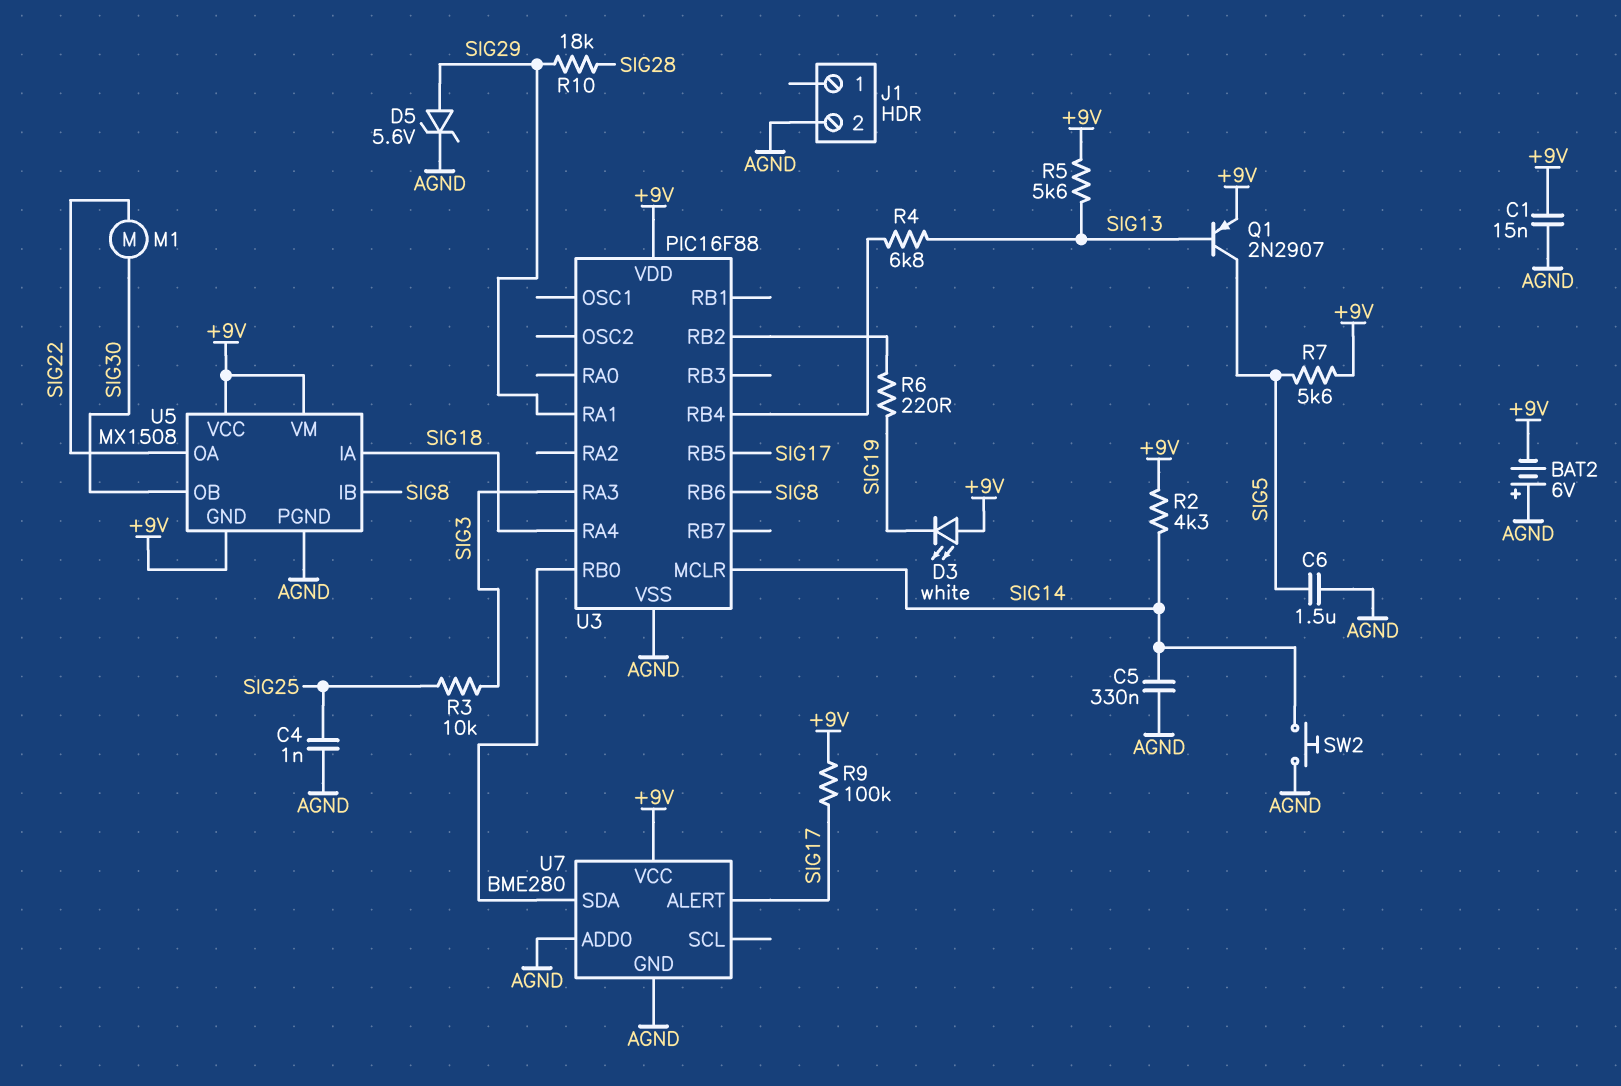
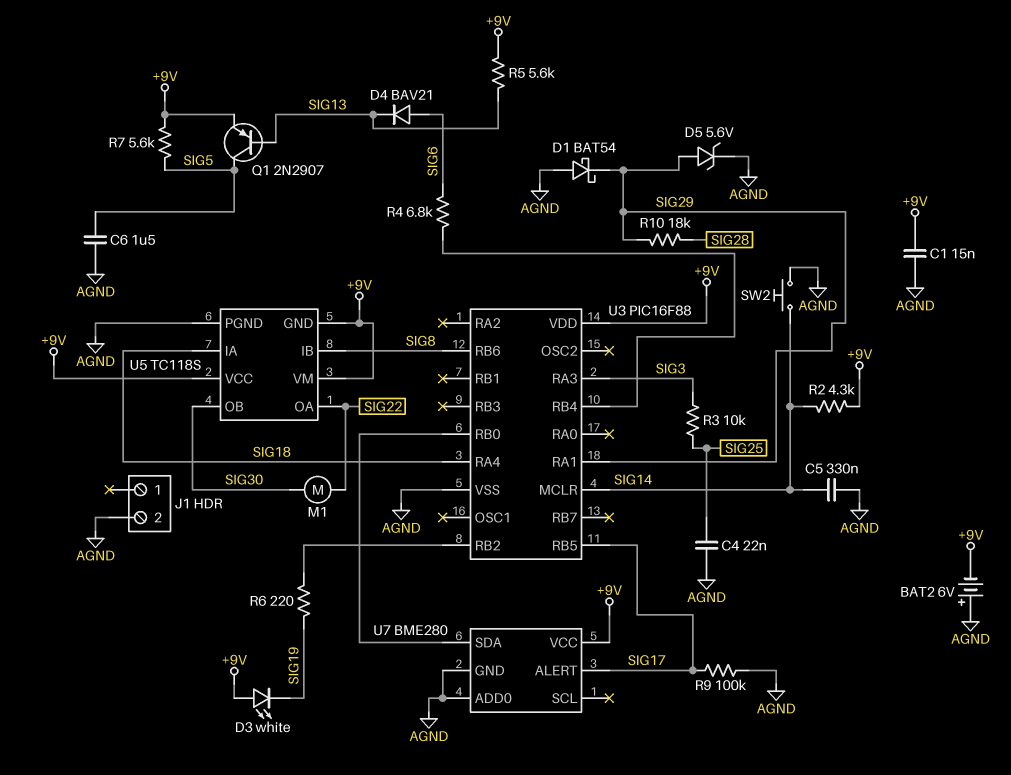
C4: 1nF (AGND, SIG25) -> 22nF (AGND, SIG25)
D1: none -> schottky BAT54 (A AGND, K SIG29)
D4: none -> diode BAV21 (A SIG6, K SIG13)
R4: 6.8k (SIG13, U3/RB4) -> 6.8k (SIG6, U3/RB4)
R9: 100k (+9V, SIG17) -> 100k (AGND, SIG17)
U5: MX1508 -> TC118S

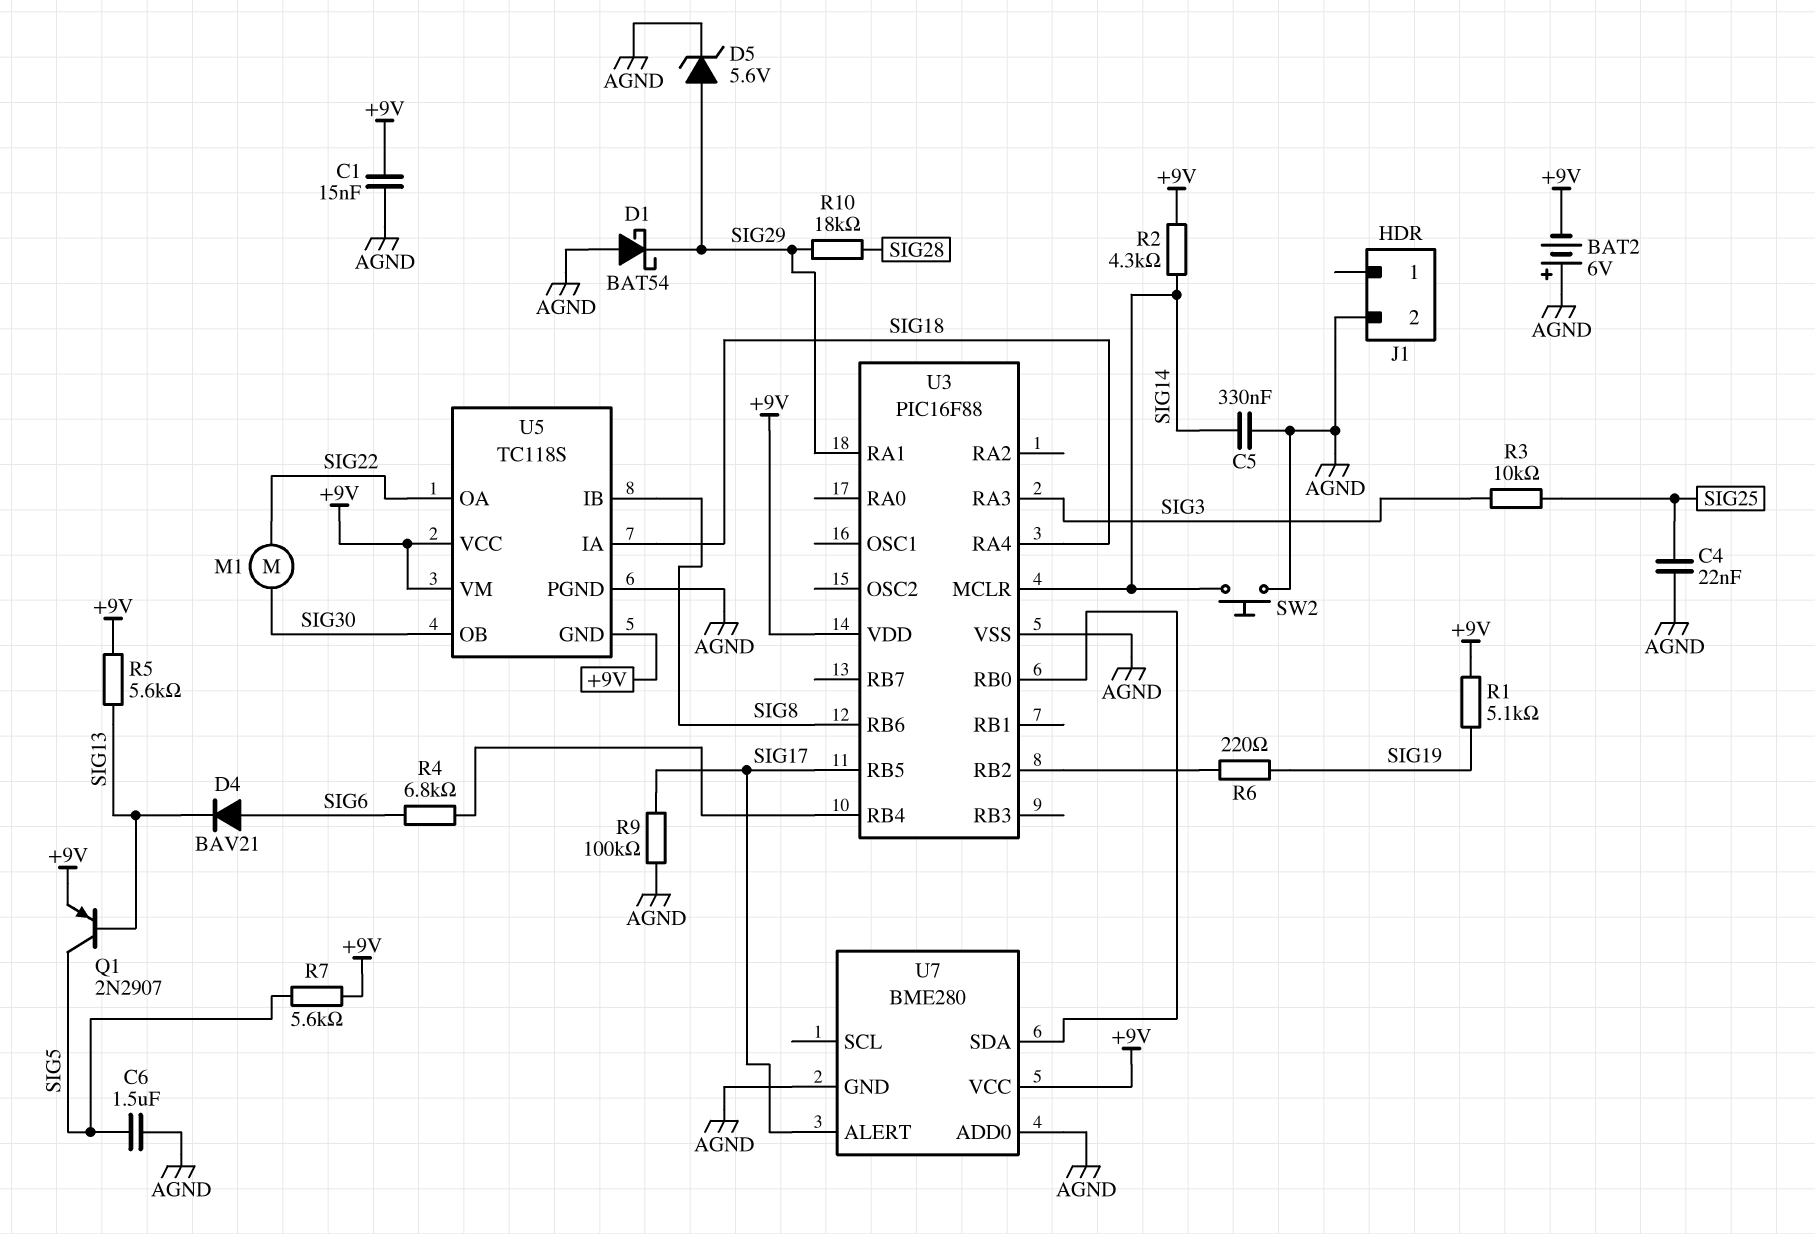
D3: LED white (A +9V, K SIG19) -> none
R1: none -> 5.1k (+9V, SIG19)

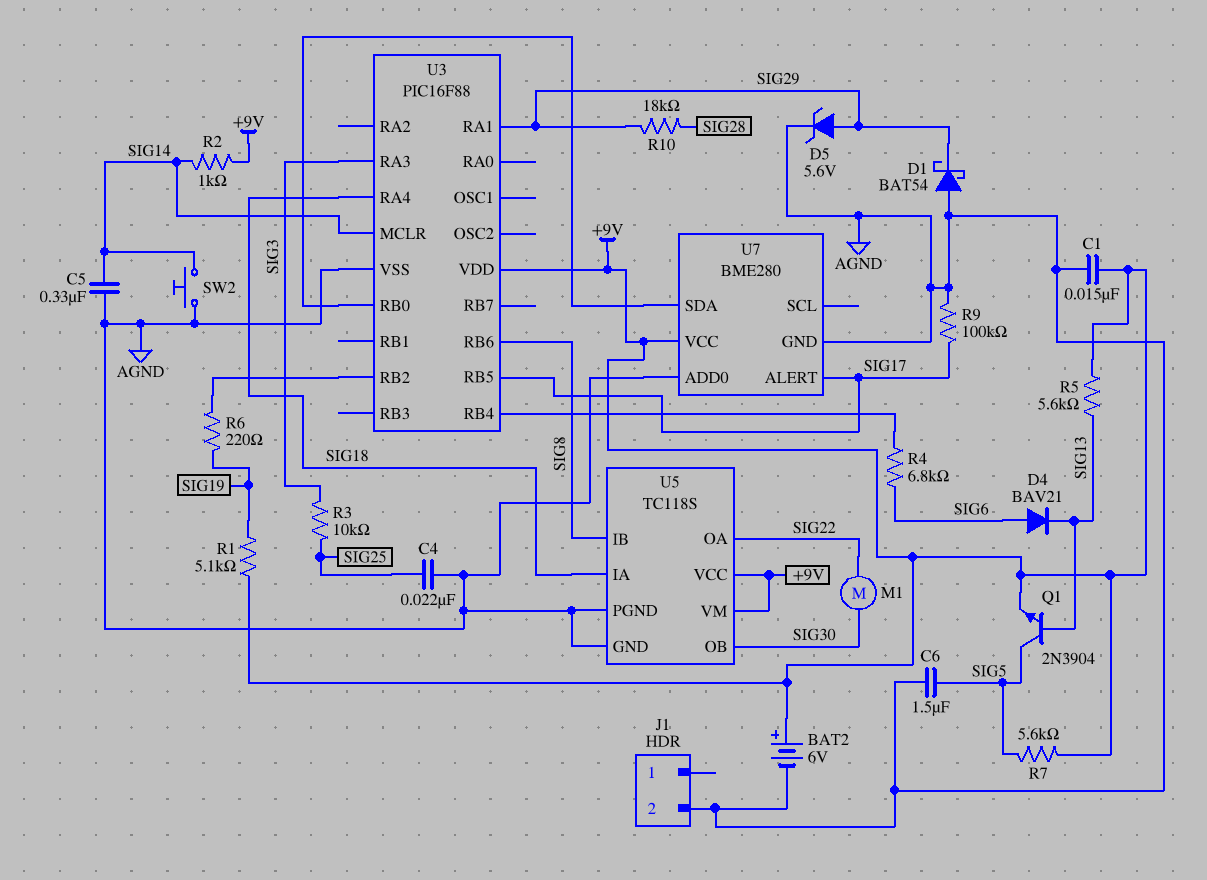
BAT2: 6V (plus AGND, minus +9V) -> 6V (plus +9V, minus AGND)
Q1: PNP 2N2907 (B SIG13, C SIG5, E +9V) -> NPN 2N3904 (B SIG13, C SIG5, E +9V)
R2: 4.3k (+9V, SIG14) -> 1k (+9V, SIG14)
U5 pin GND: +9V -> AGND

